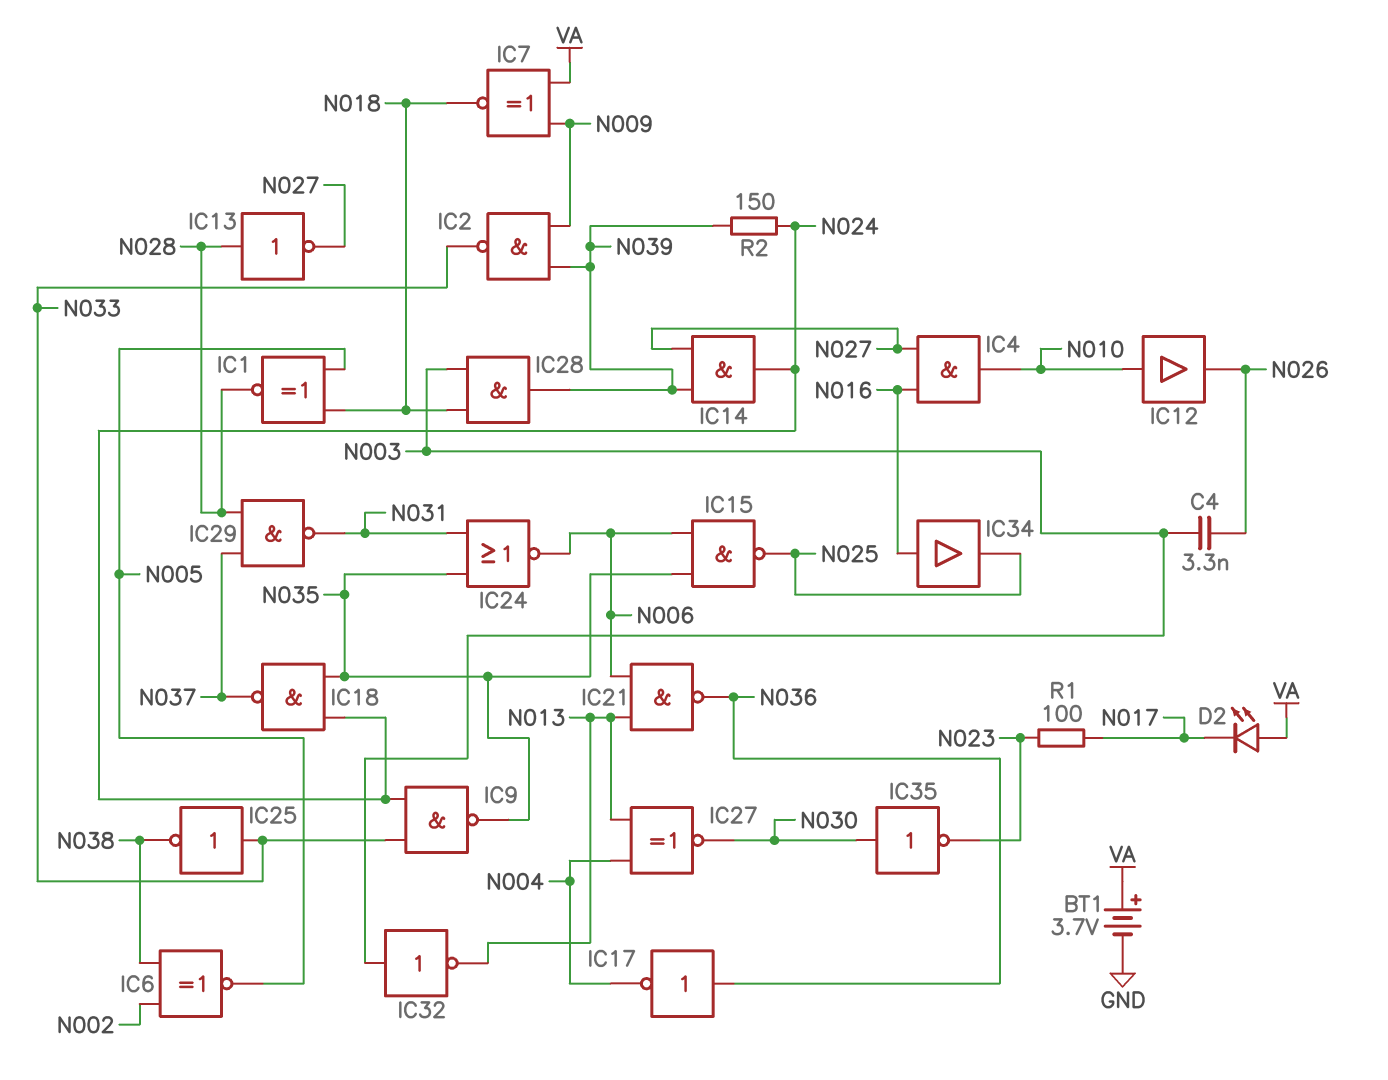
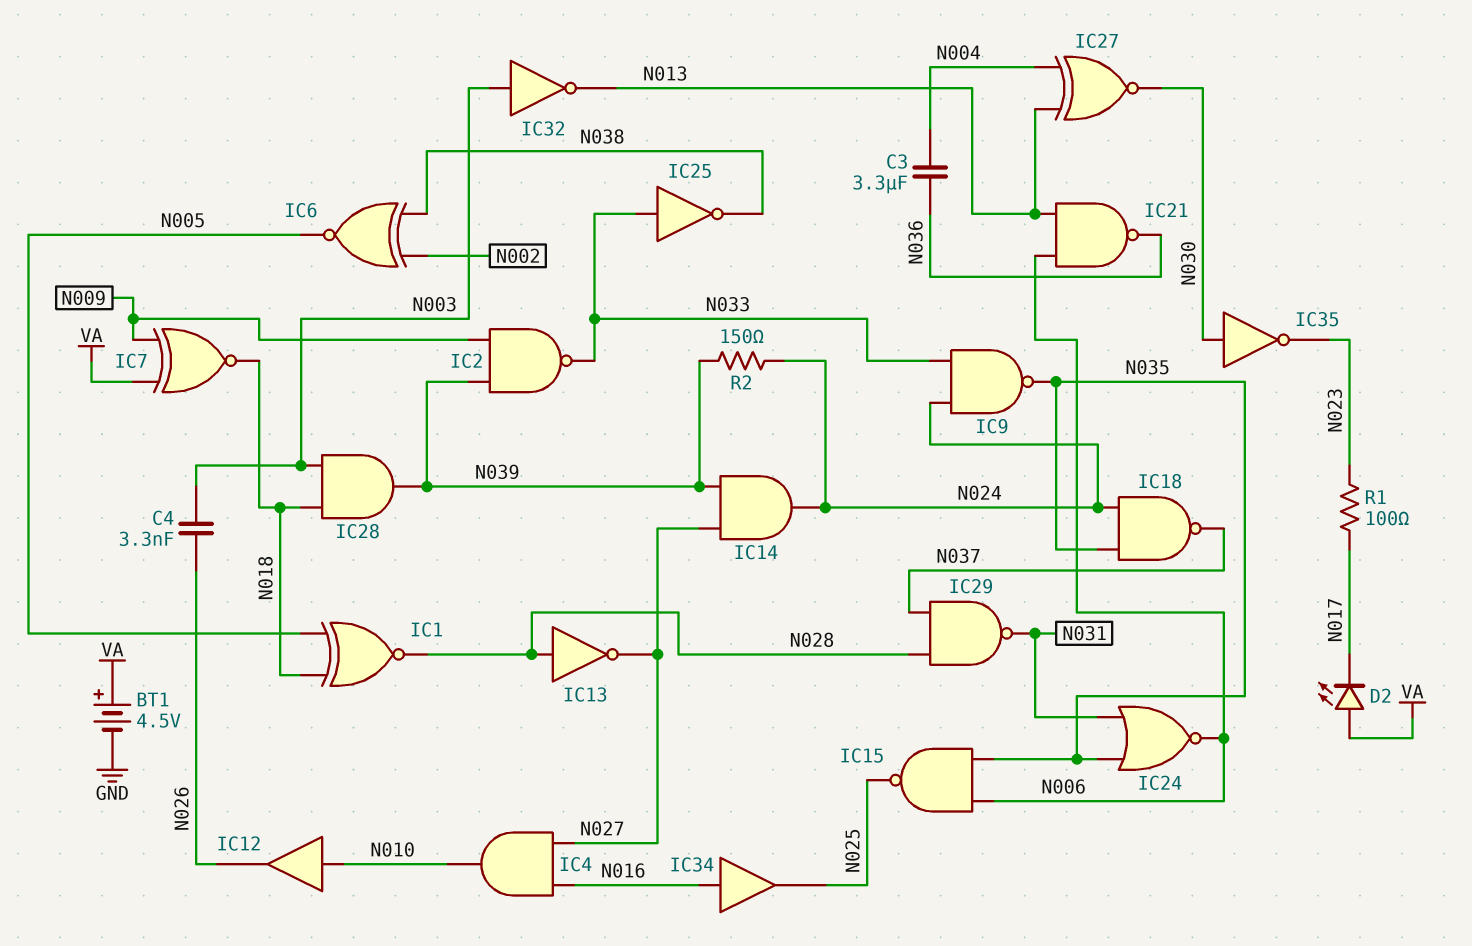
BT1: 3.7V (plus VA, minus GND) -> 4.5V (plus VA, minus GND)
C3: none -> 3.3uF (N004, N036)
IC17: NOT (in N036, out N004) -> none

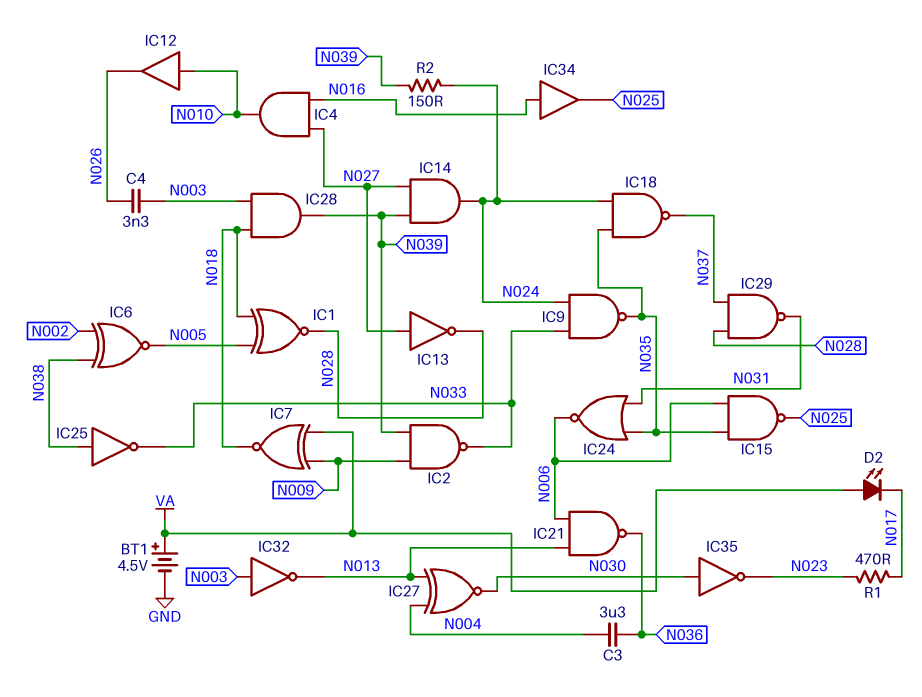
IC13: NOT (in N028, out N027) -> NOT (in N027, out N028)
IC25: NOT (in N033, out N038) -> NOT (in N038, out N033)
R1: 100 (N017, N023) -> 470 (N017, N023)

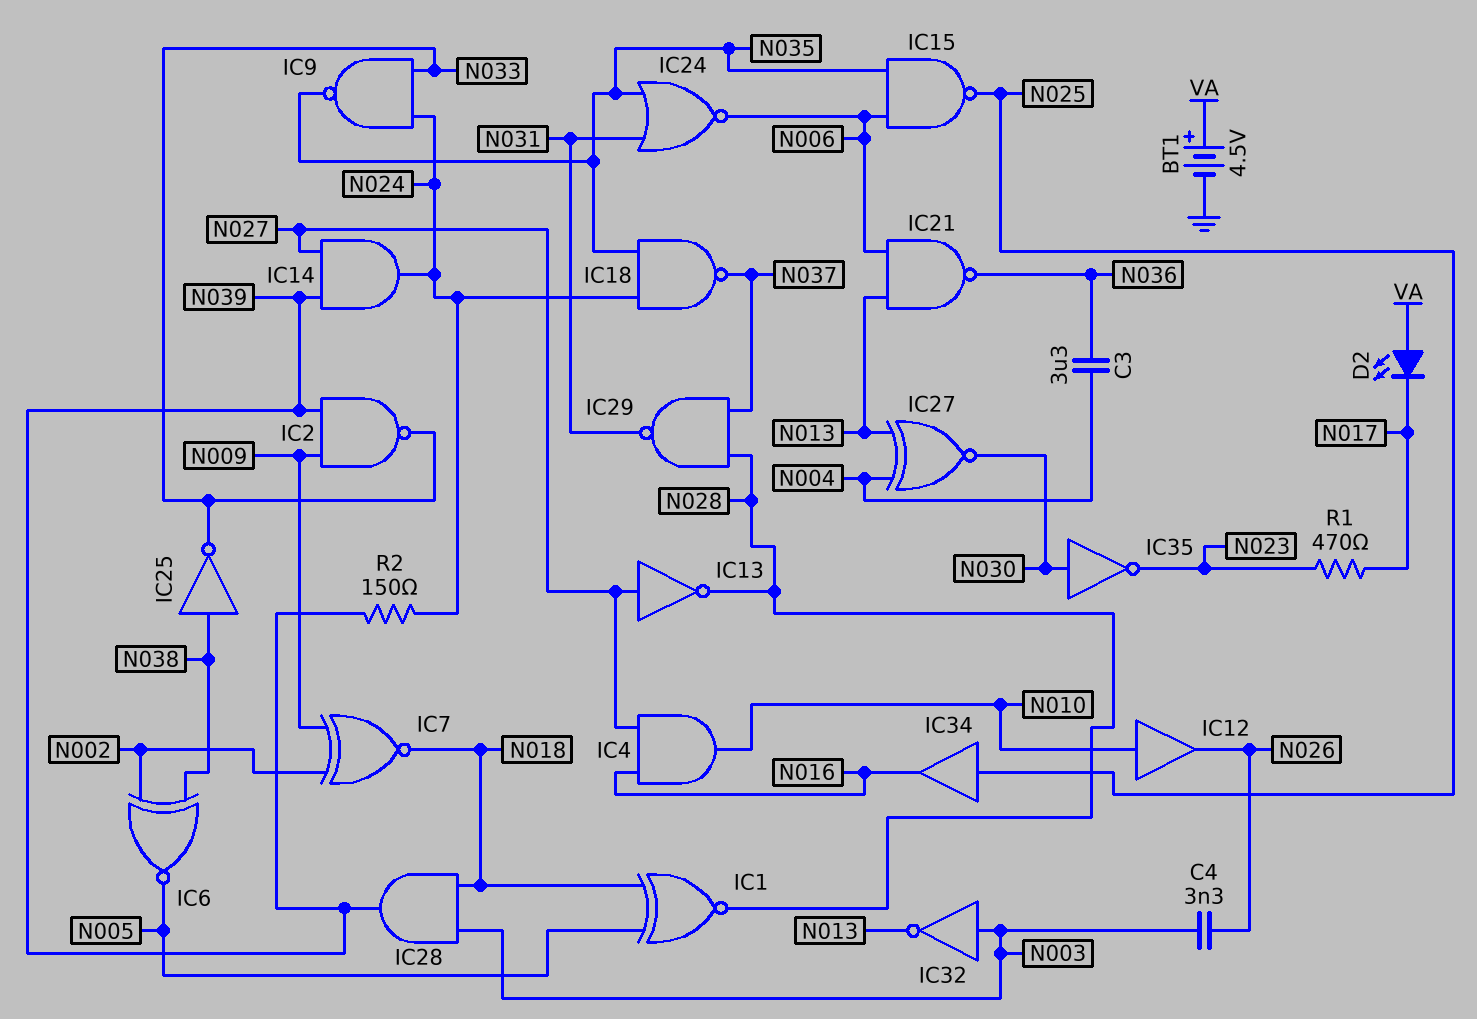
IC7: XNOR (in N009, in VA, out N018) -> XNOR (in N002, in N009, out N018)
IC34: buffer (in N016, out N025) -> buffer (in N025, out N016)

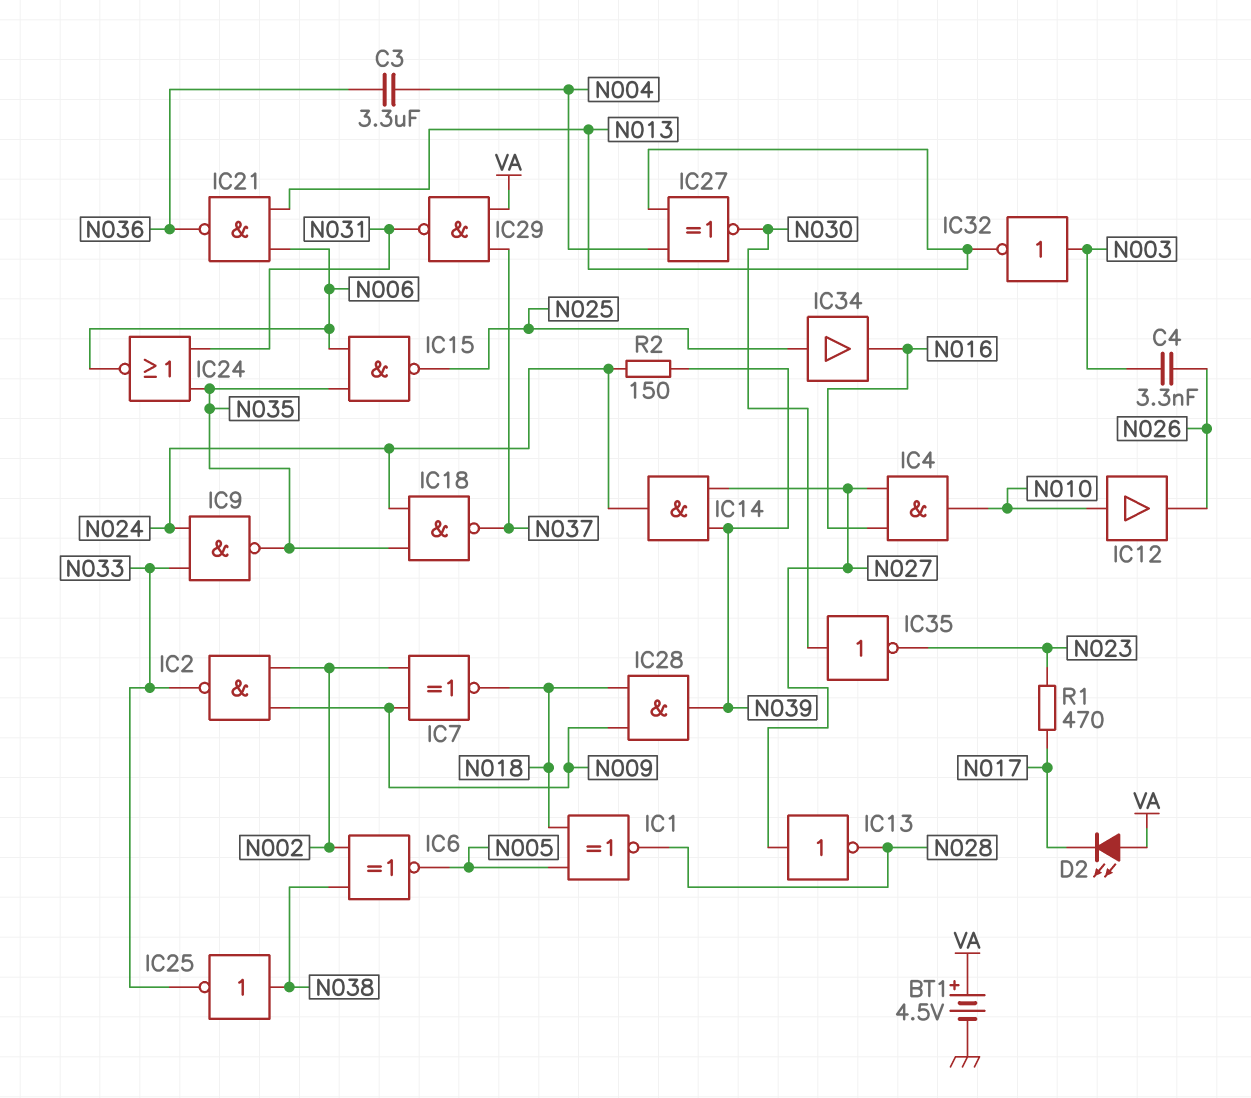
IC2: NAND (in N009, in N039, out N033) -> NAND (in N002, in N009, out N033)
IC28: AND (in N003, in N018, out N039) -> AND (in N009, in N018, out N039)
IC29: NAND (in N028, in N037, out N031) -> NAND (in N037, in VA, out N031)

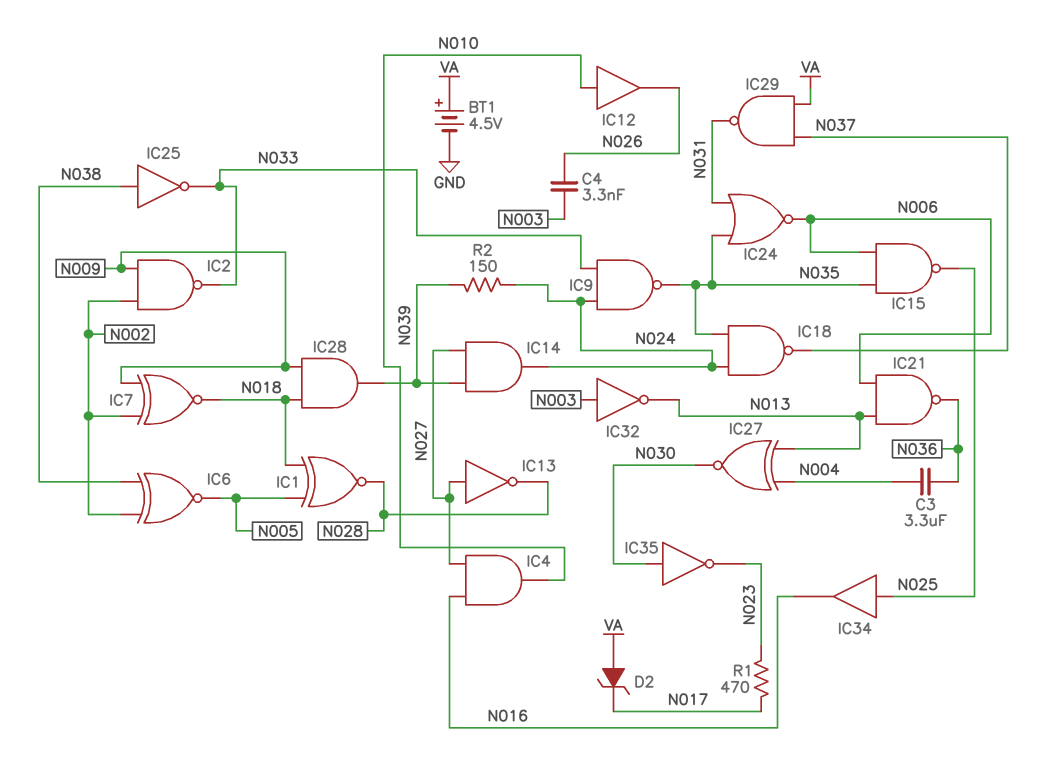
D2: LED (A VA, K N017) -> zener (A VA, K N017)

